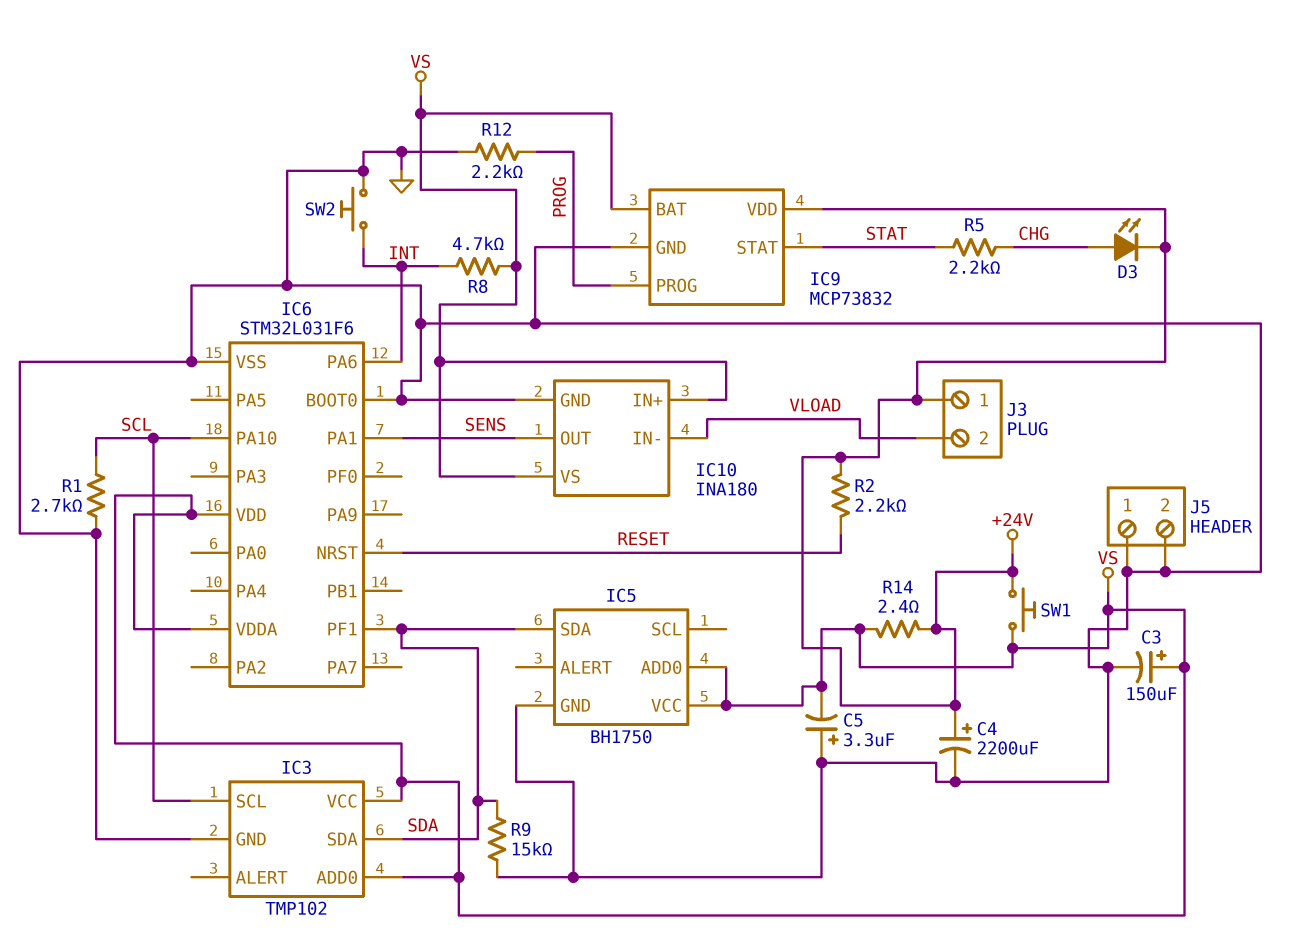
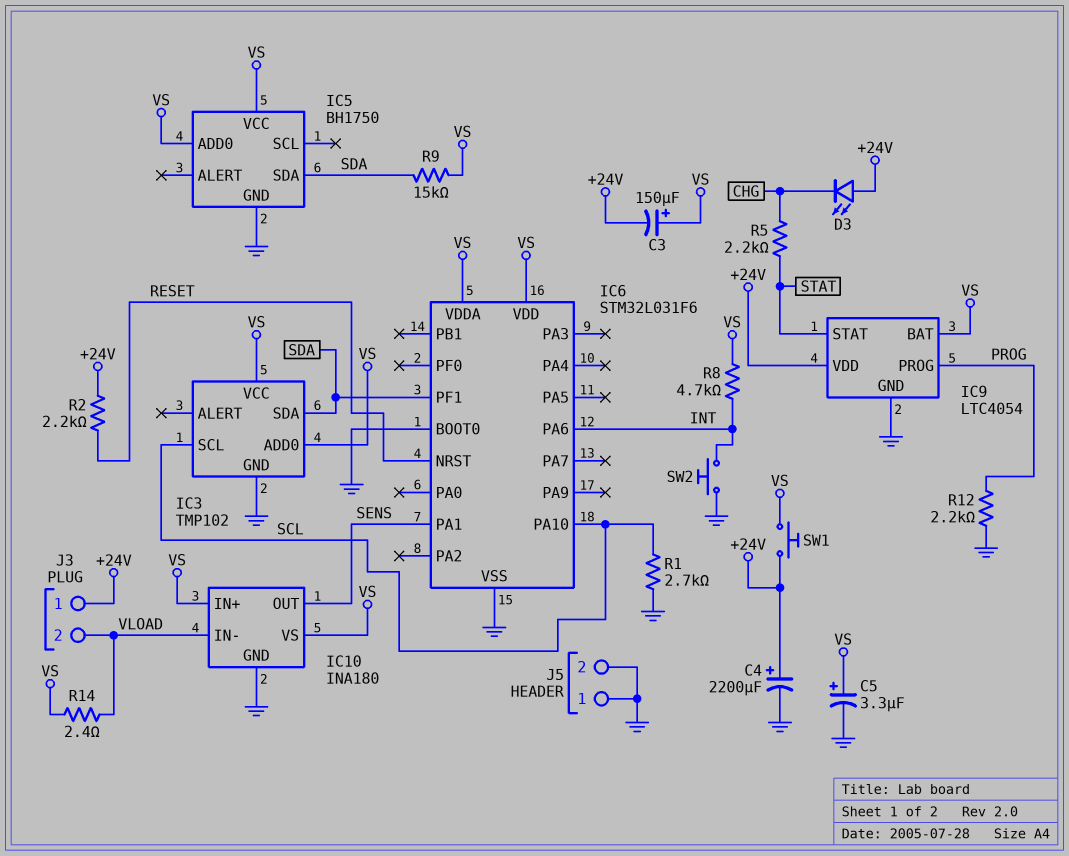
C3: 150uF (plus VS, minus GND) -> 150uF (plus VS, minus +24V)
C5: 3.3uF (plus GND, minus VS) -> 3.3uF (plus VS, minus GND)
D3: LED (A CHG, K +24V) -> LED (A +24V, K CHG)
IC9: MCP73832 -> LTC4054
R9: 15k (GND, SDA) -> 15k (SDA, VS)
R14: 2.4 (+24V, VS) -> 2.4 (VLOAD, VS)

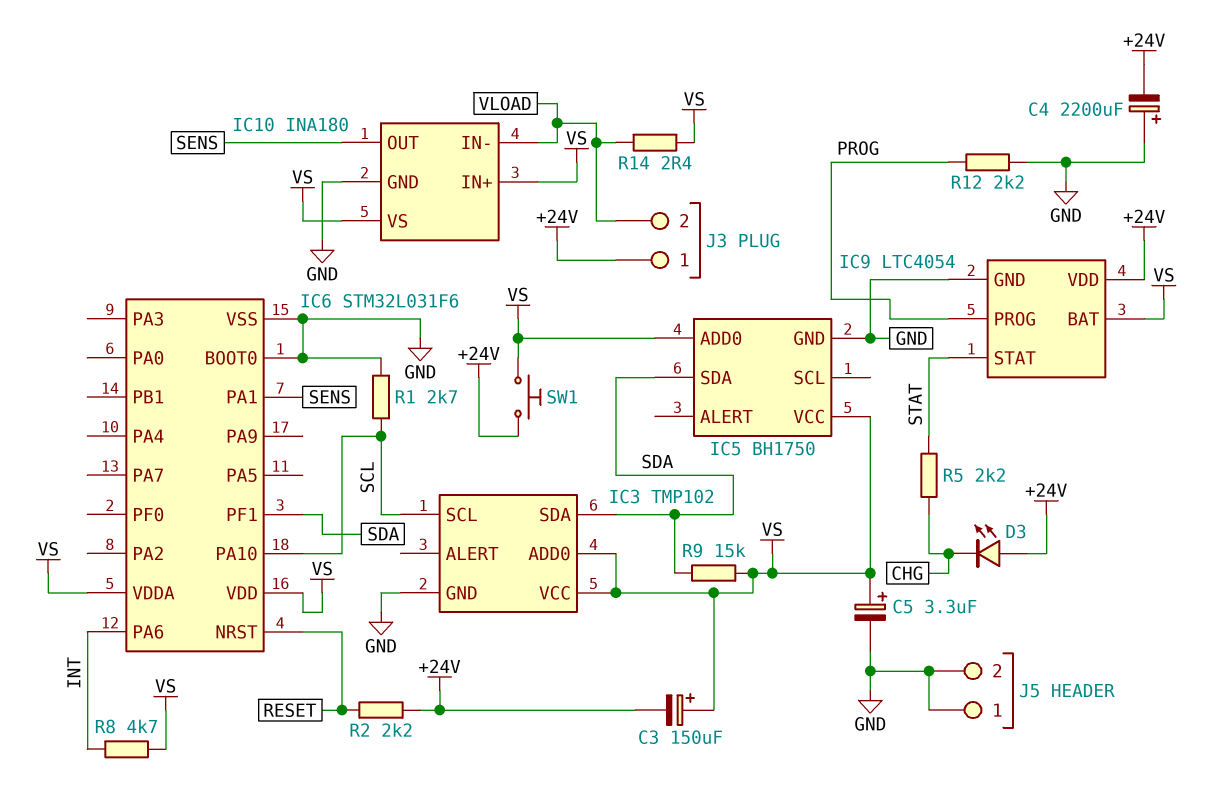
C4: 2200uF (plus +24V, minus GND) -> 2200uF (plus GND, minus +24V)
SW2: button (GND, INT) -> none

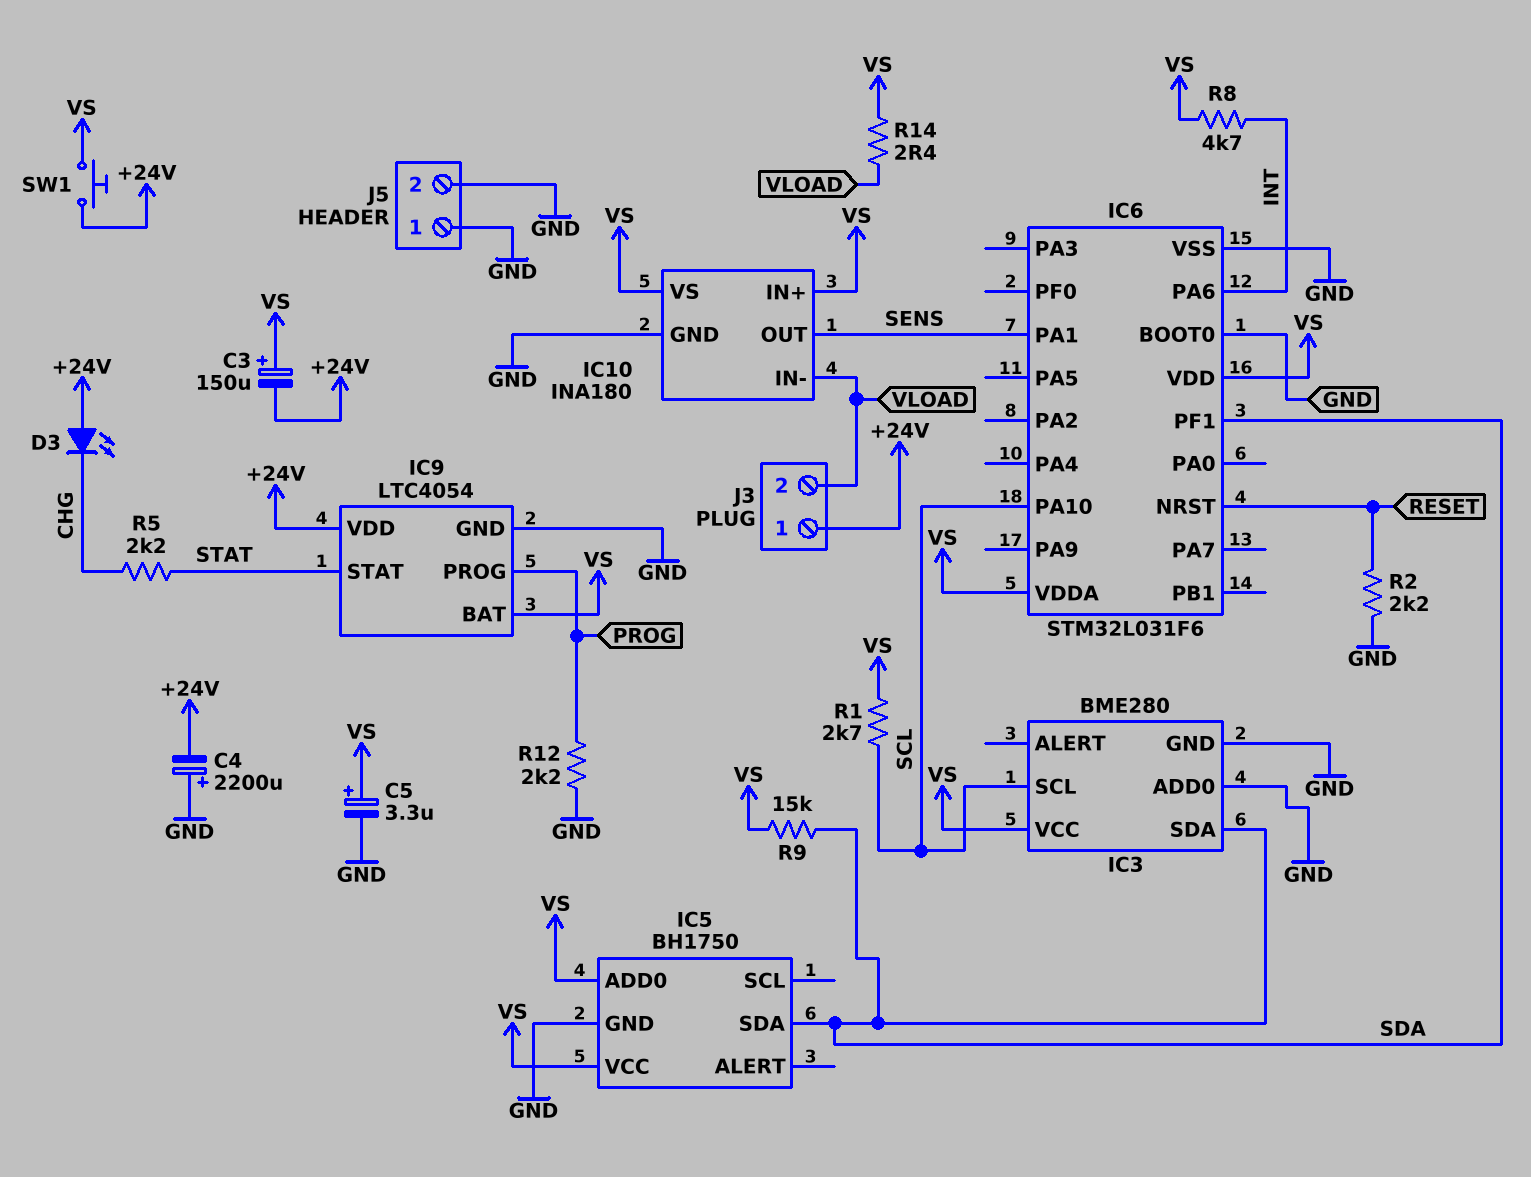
IC3: TMP102 -> BME280
IC3 pin ADD0: VS -> GND
R1: 2.7k (GND, SCL) -> 2.7k (SCL, VS)
R2: 2.2k (+24V, RESET) -> 2.2k (GND, RESET)

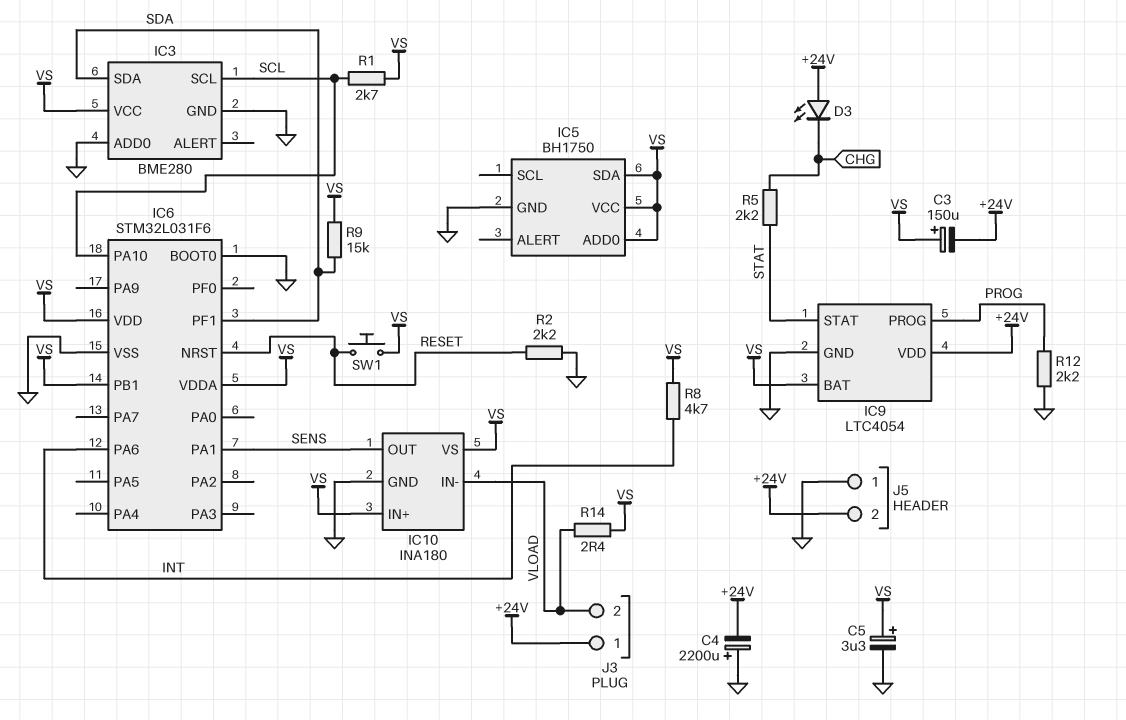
IC5 pin SDA: SDA -> VS
IC6 pin PB1: none -> VS
J5 pin 2: GND -> +24V
SW1: button (+24V, VS) -> button (RESET, VS)

